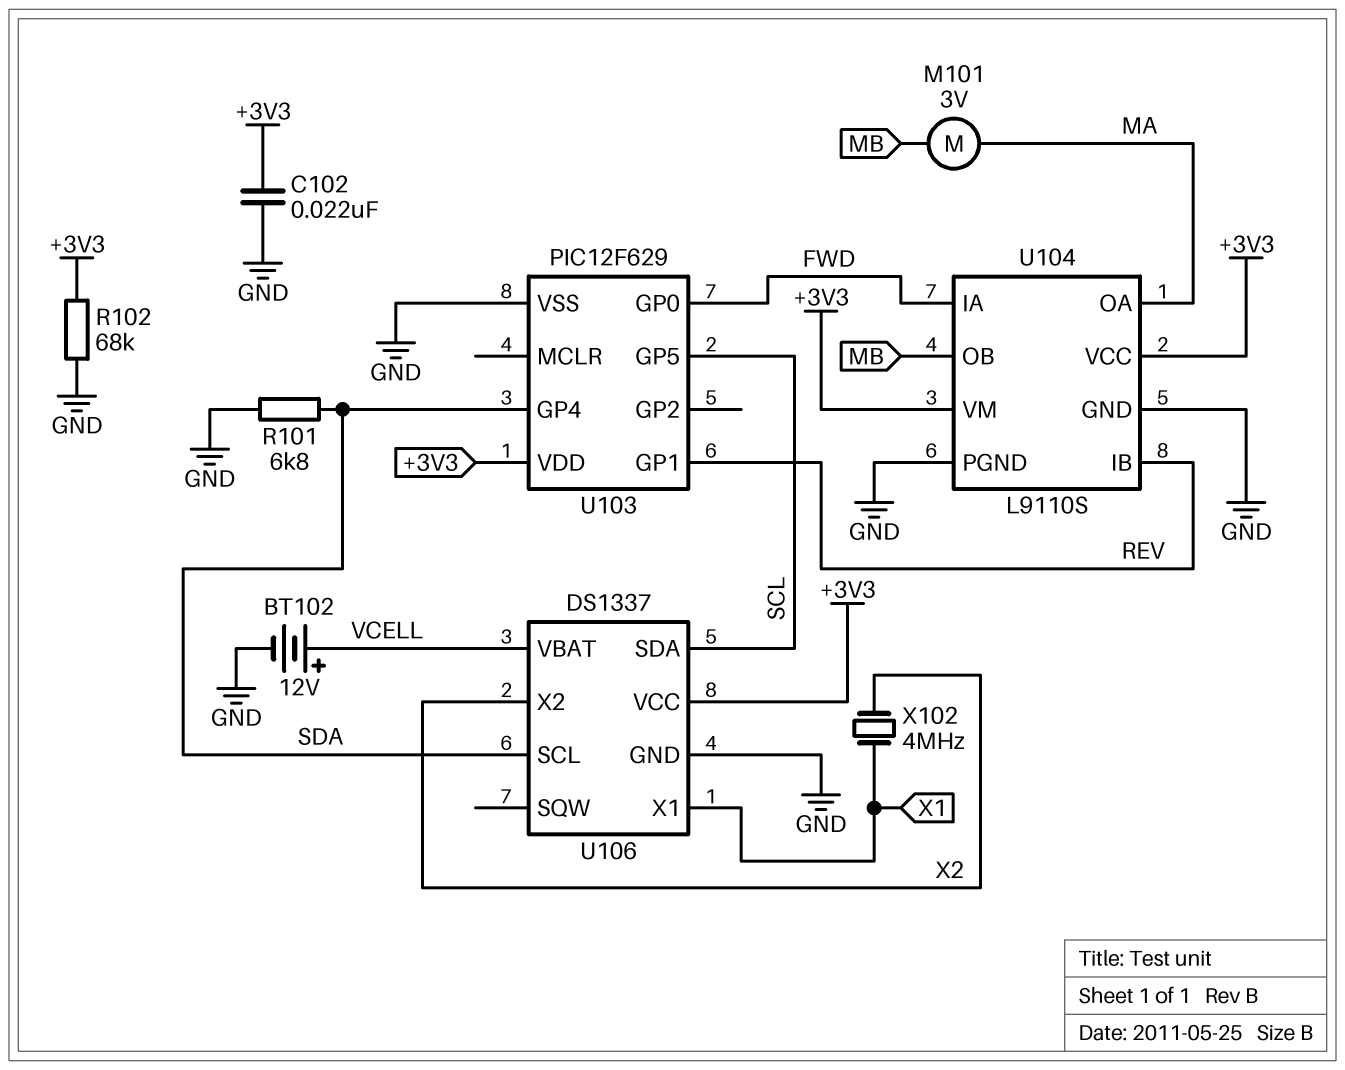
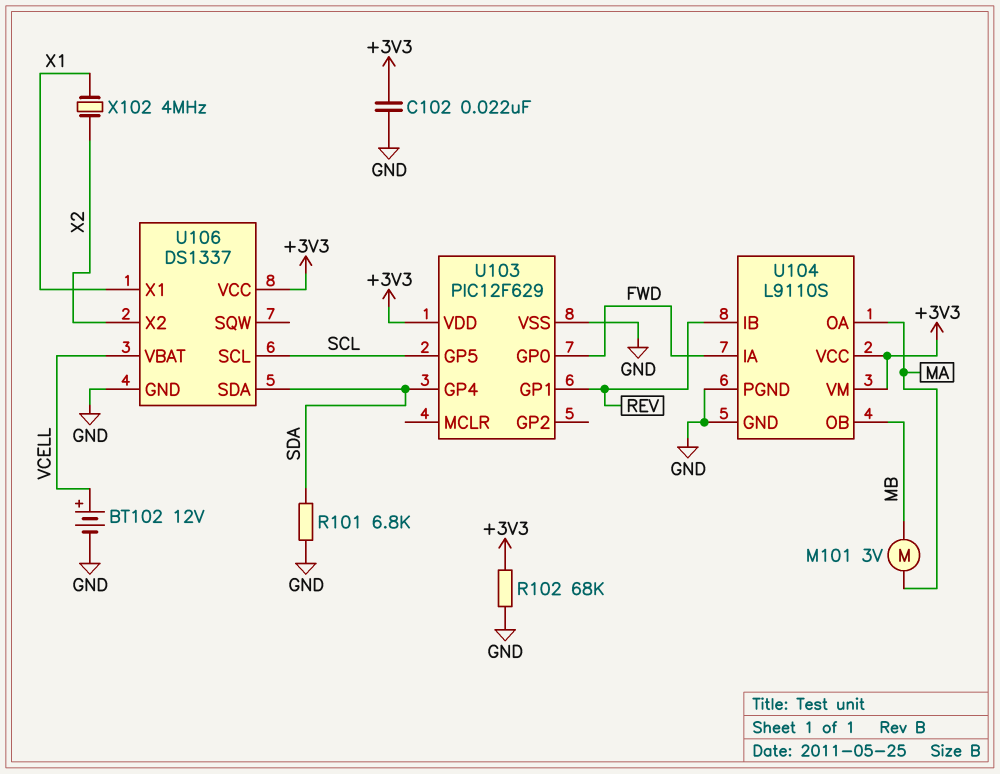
U106 pin SCL: SDA -> SCL
U106 pin SDA: SCL -> SDA

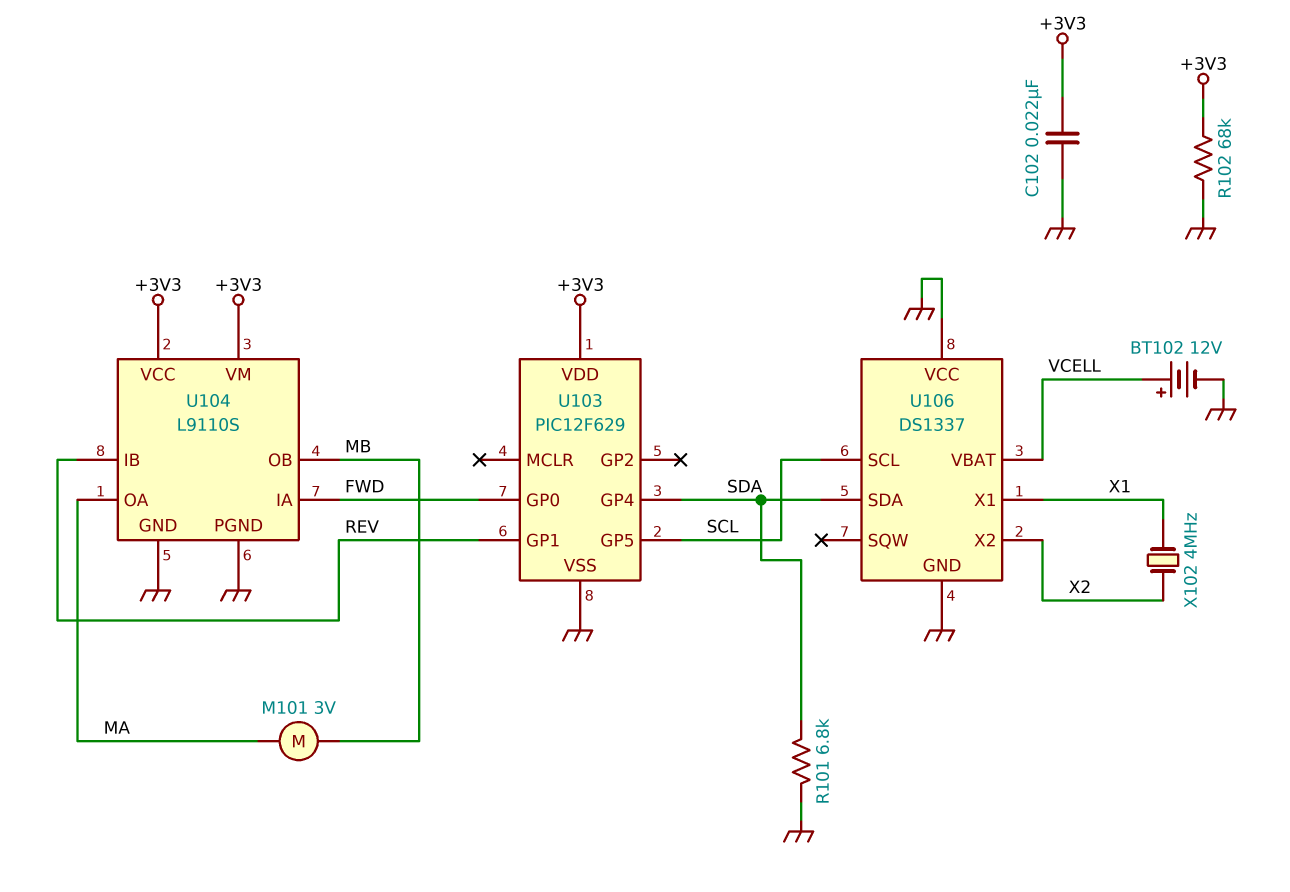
U106 pin VCC: +3V3 -> GND

